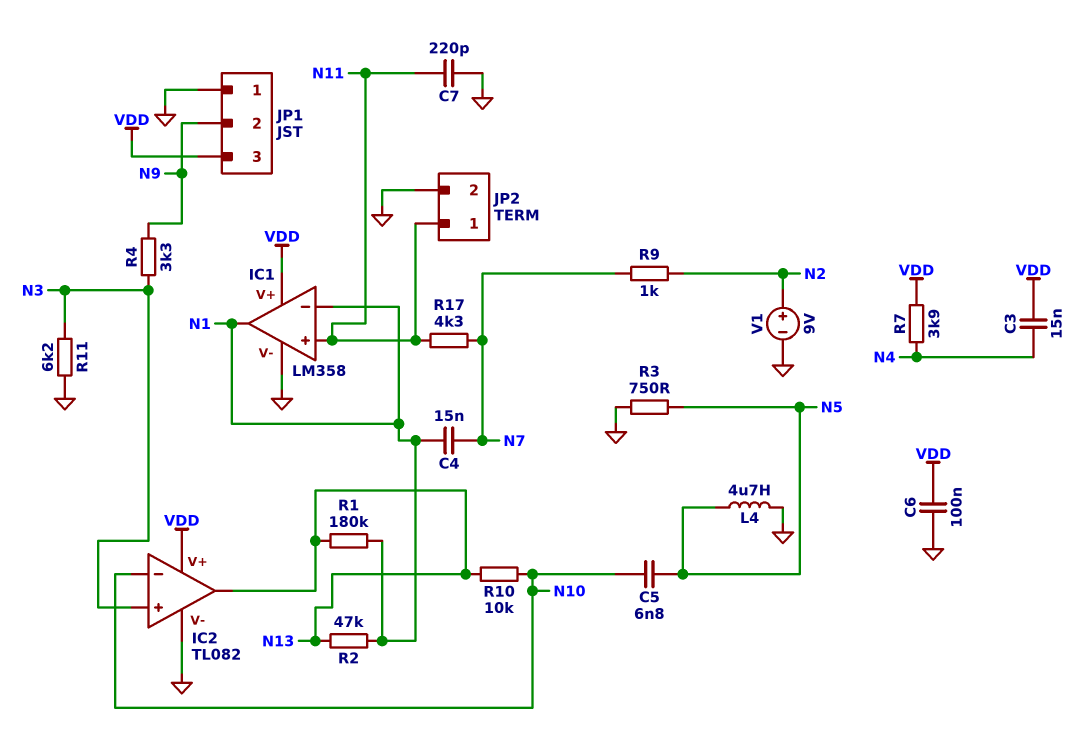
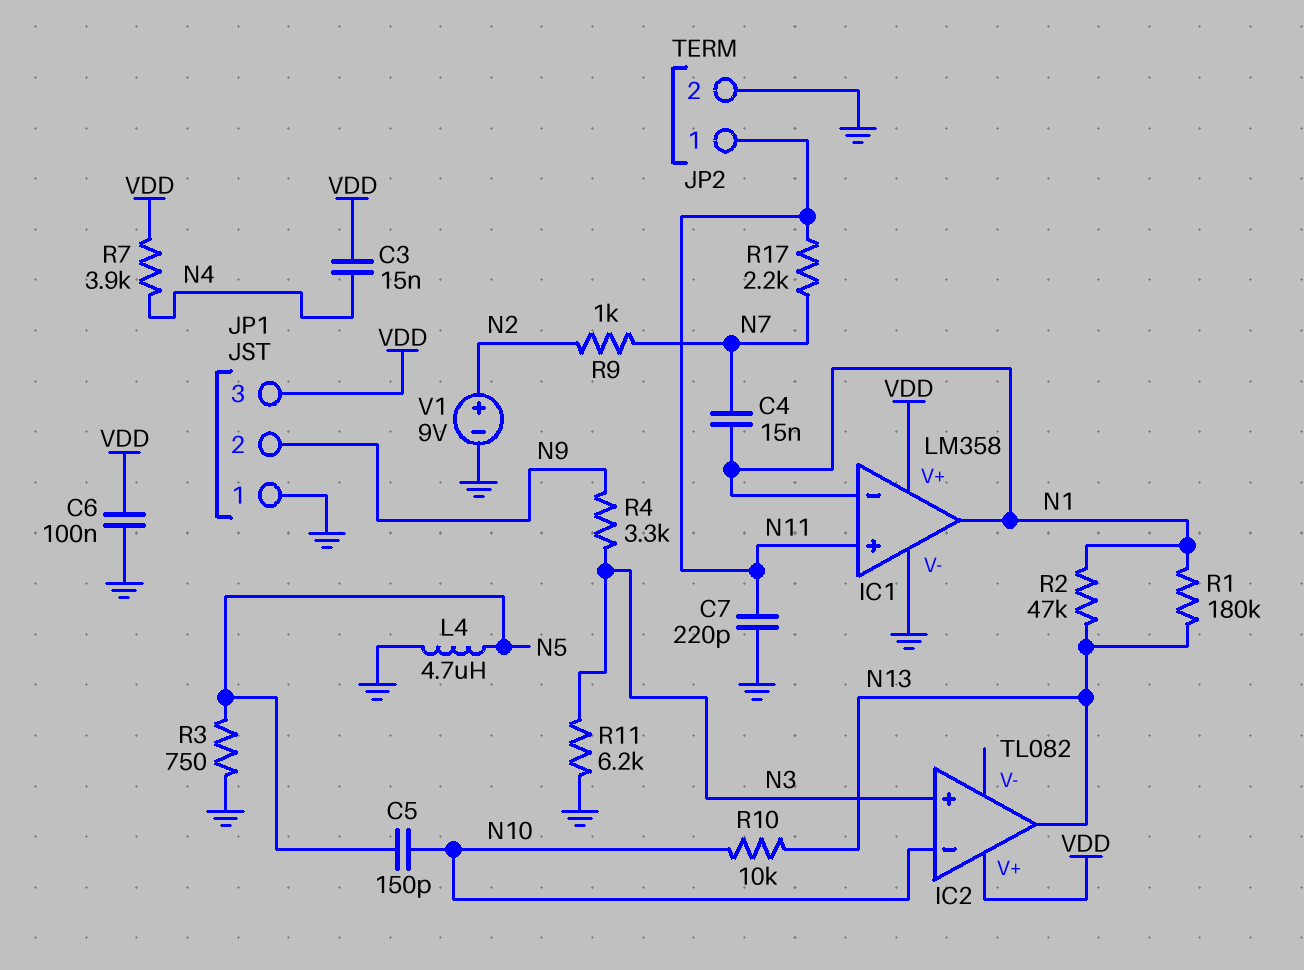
C5: 6.8nF (N5, N10) -> 150pF (N5, N10)
IC2 pin V-: GND -> none
R17: 4.3k (N7, N11) -> 2.2k (N7, N11)

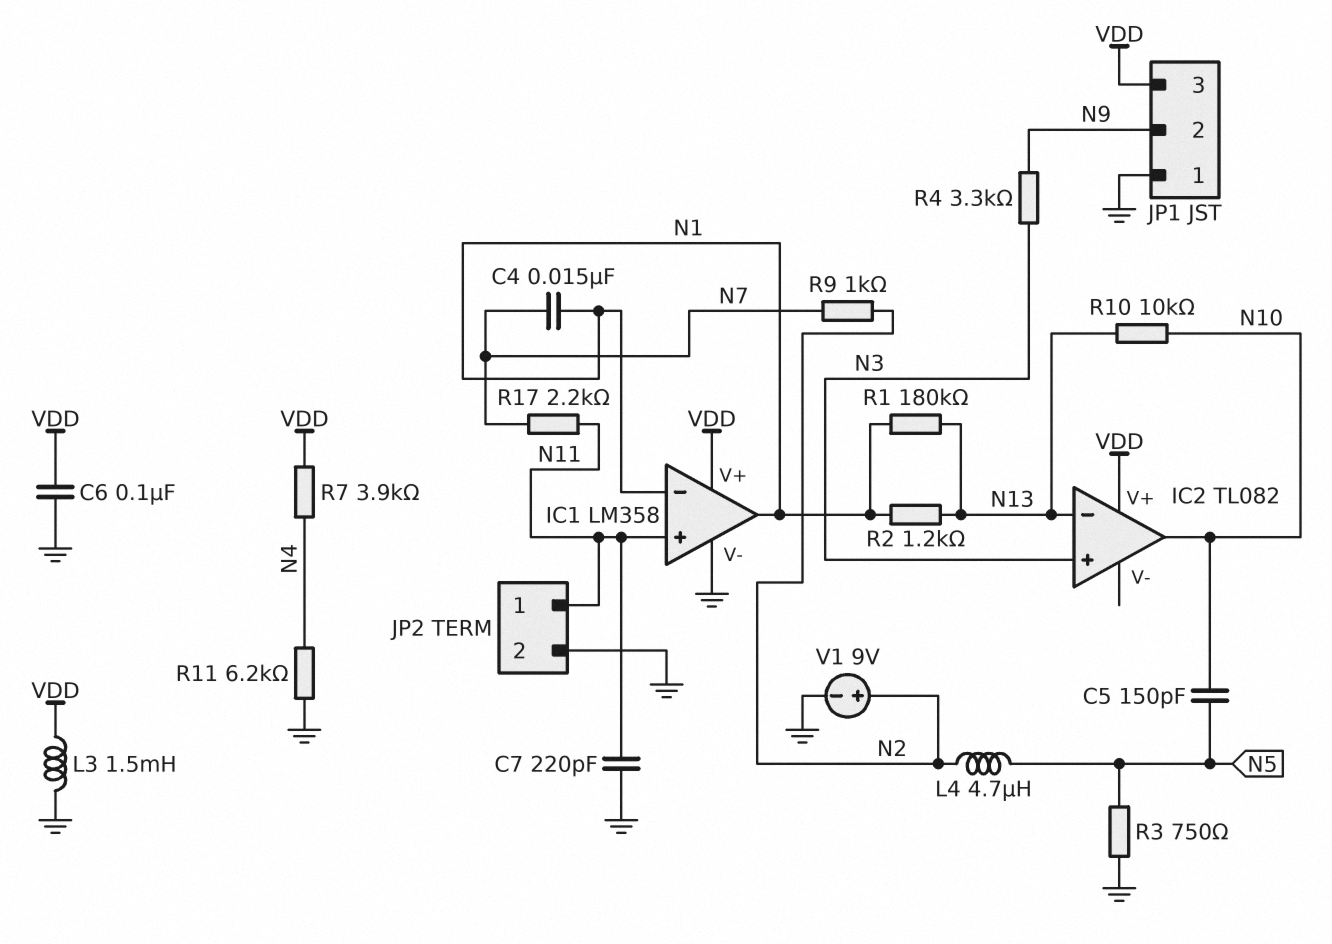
C3: 15nF (N4, VDD) -> none
IC2 pin in-: N10 -> N13
IC2 pin out: N13 -> N10
L3: none -> 1.5mH (GND, VDD)
L4: 4.7uH (GND, N5) -> 4.7uH (N2, N5)
R2: 47k (N1, N13) -> 1.2k (N1, N13)
R11: 6.2k (GND, N3) -> 6.2k (GND, N4)

